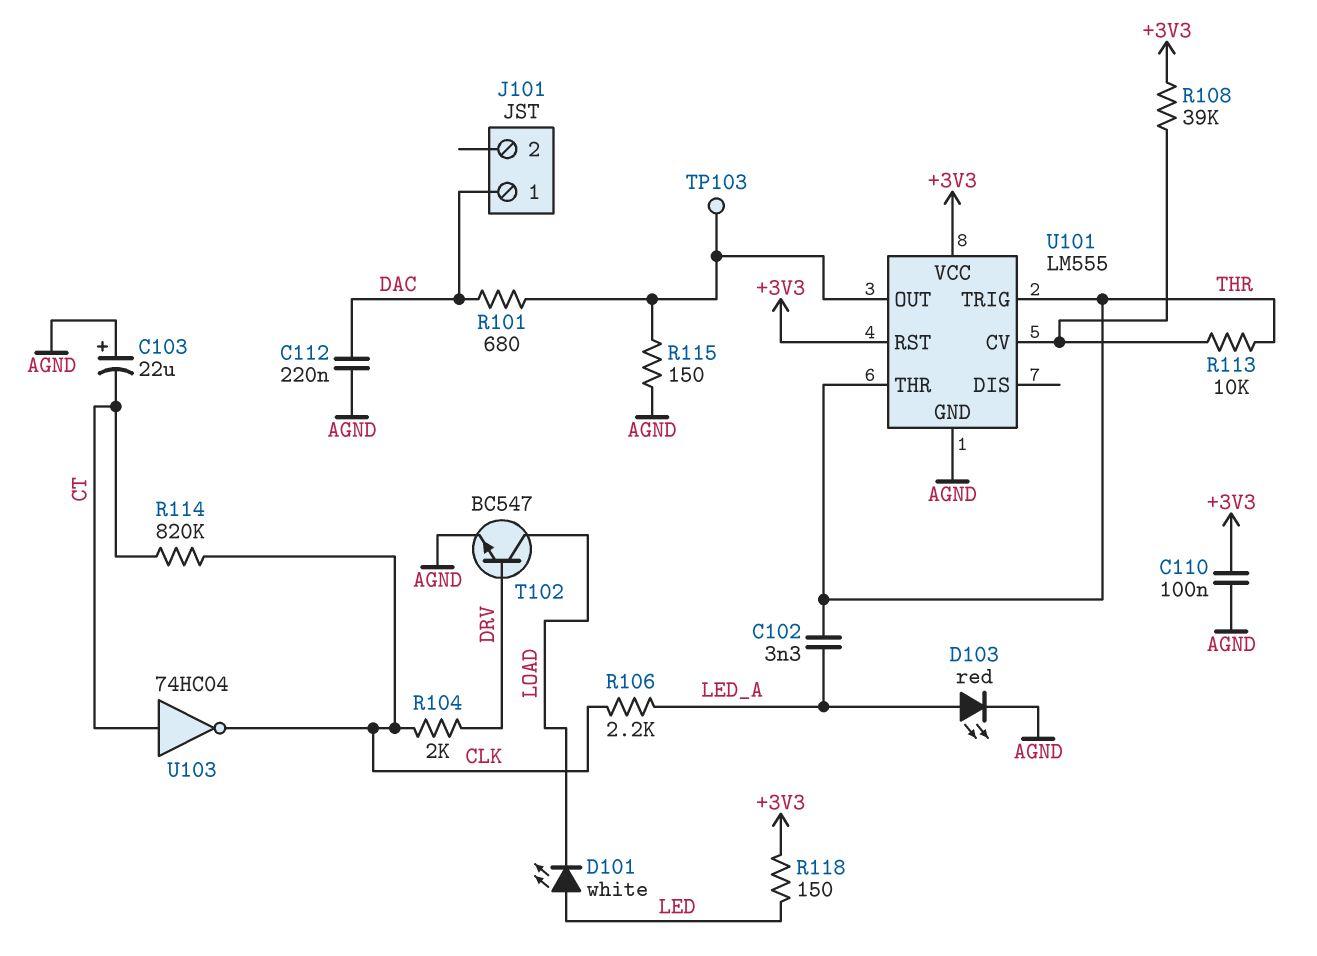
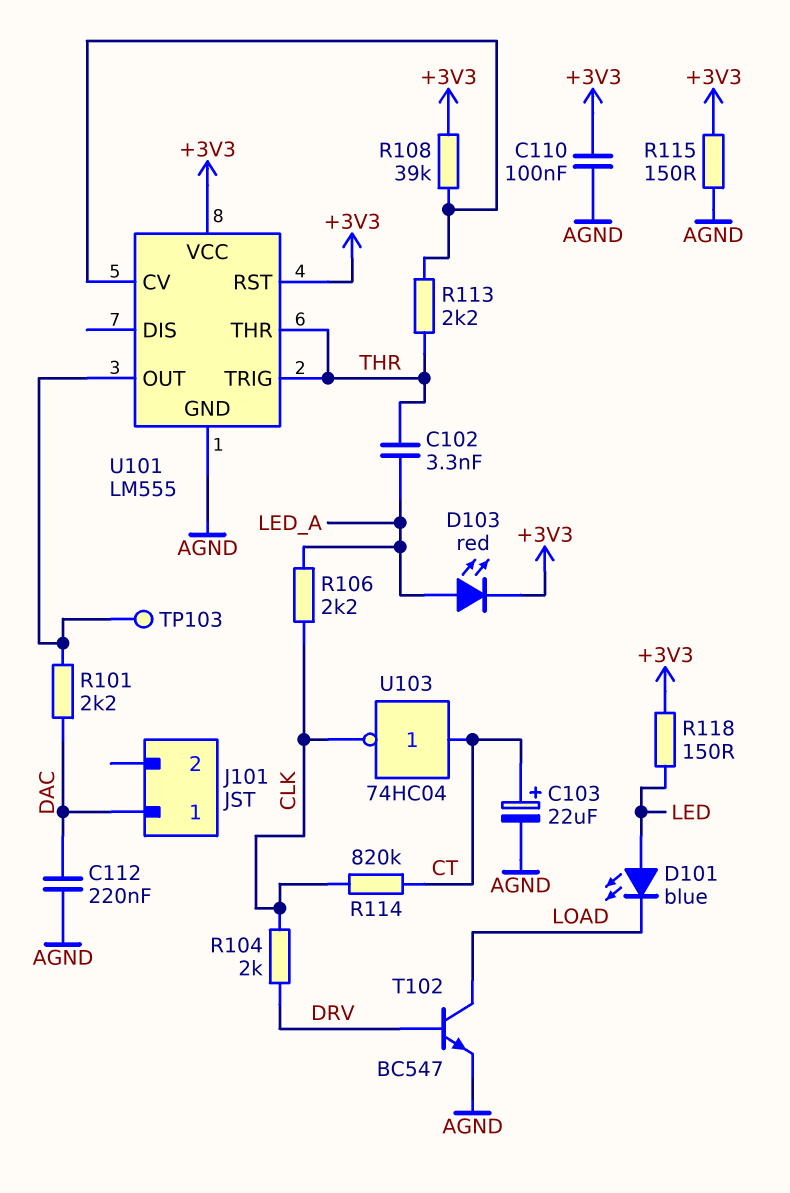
C103: 22uF (plus AGND, minus CT) -> 22uF (plus CT, minus AGND)
D101: LED white (A LED, K LOAD) -> LED blue (A LED, K LOAD)
D103: LED red (A LED_A, K AGND) -> LED red (A LED_A, K +3V3)
R101: 680 (DAC, U101/OUT) -> 2.2k (DAC, U101/OUT)
R113: 10k (THR, U101/CV) -> 2.2k (THR, U101/CV)
R115: 150 (AGND, U101/OUT) -> 150 (+3V3, AGND)

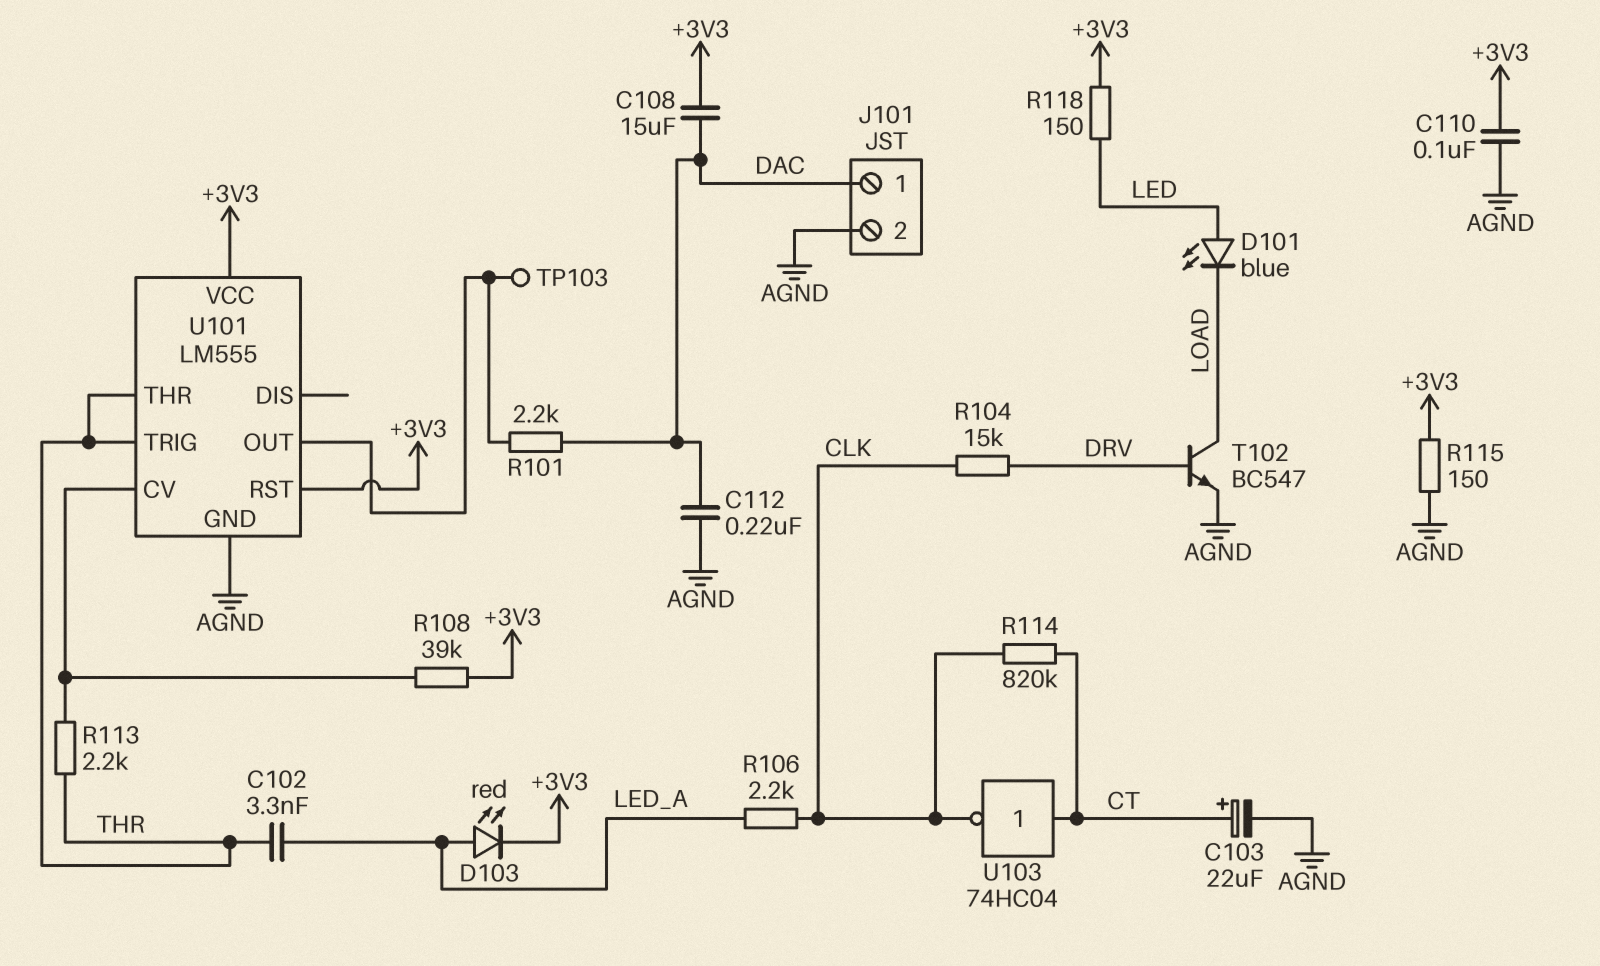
C108: none -> 15uF (+3V3, DAC)
J101 pin 2: none -> AGND
R104: 2k (CLK, DRV) -> 15k (CLK, DRV)

